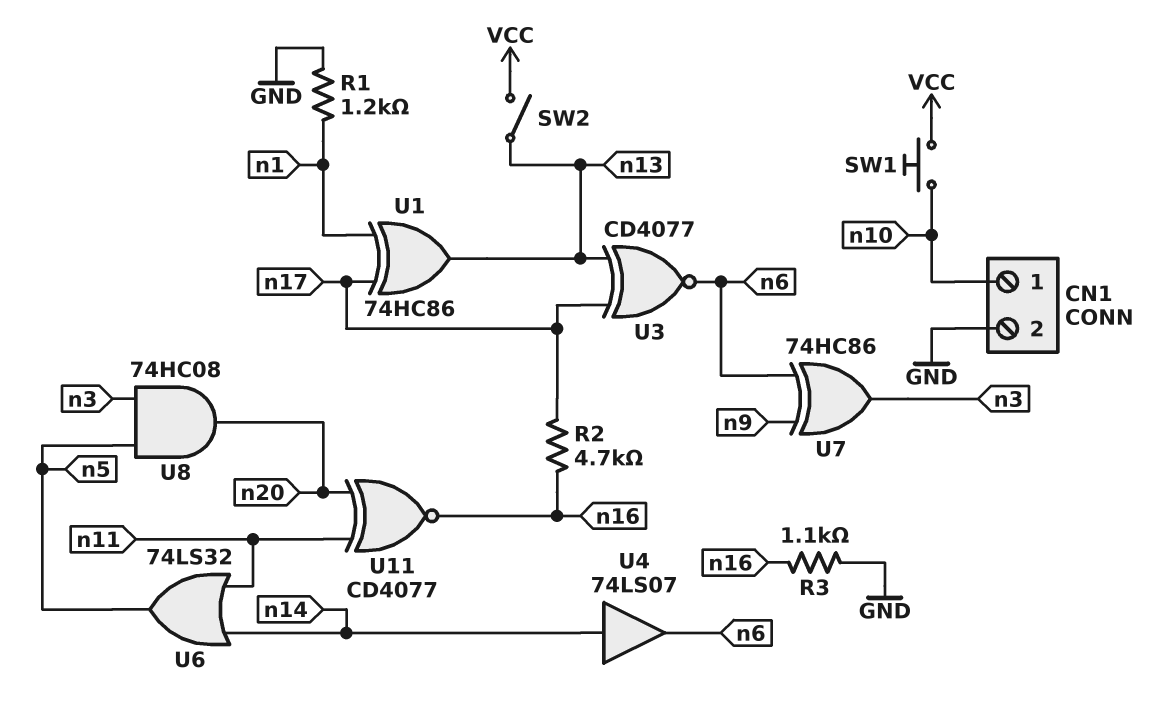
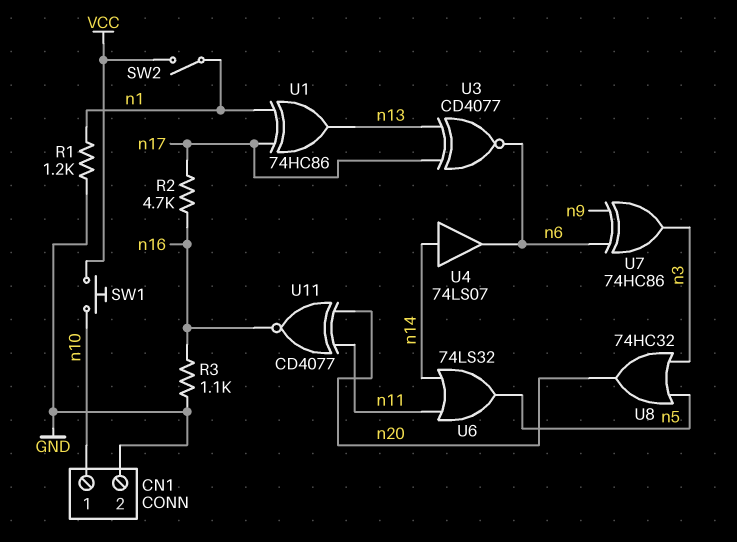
SW2: switch (VCC, n13) -> switch (VCC, n1)
U8: AND 74HC08 (in n3, in n5, out n20) -> OR 74HC32 (in n3, in n5, out n20)

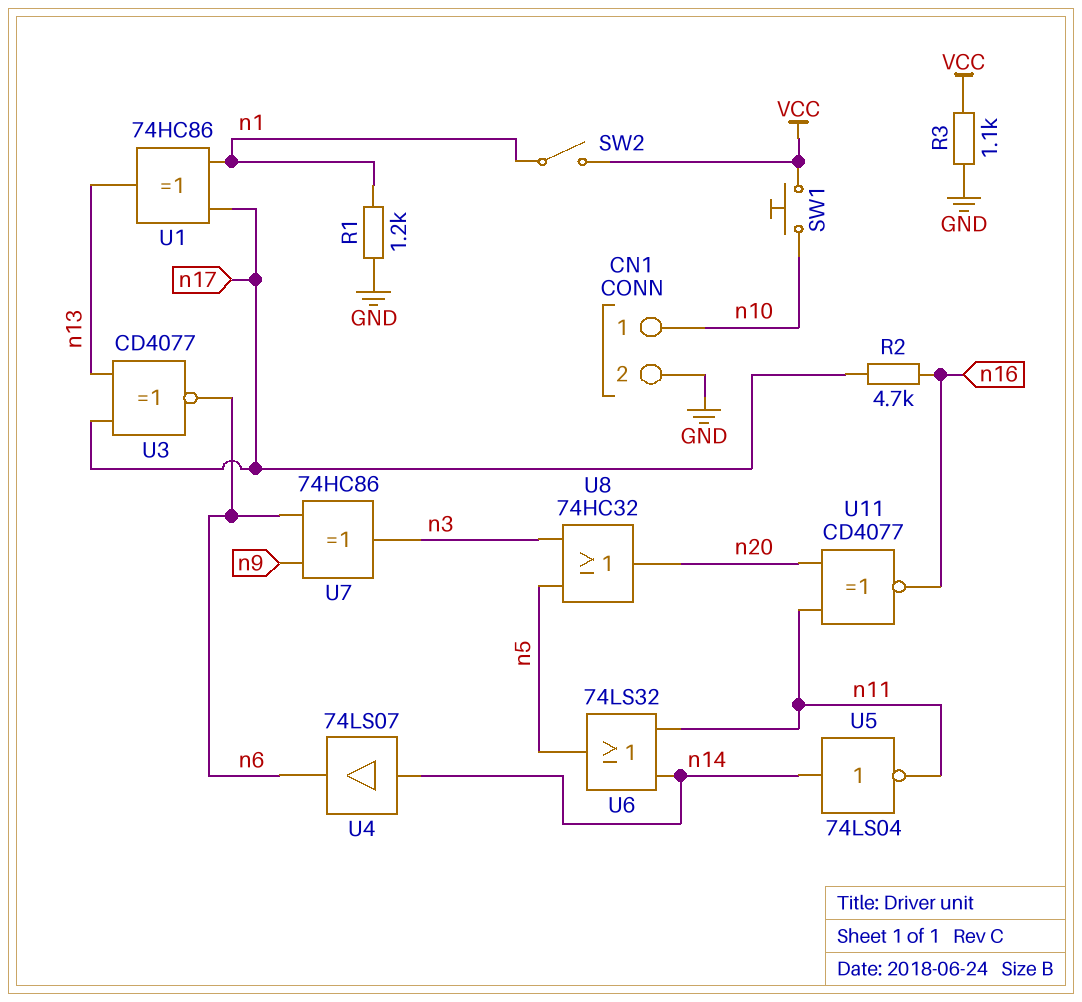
R3: 1.1k (GND, n16) -> 1.1k (GND, VCC)
U5: none -> NOT 74LS04 (in n14, out n11)

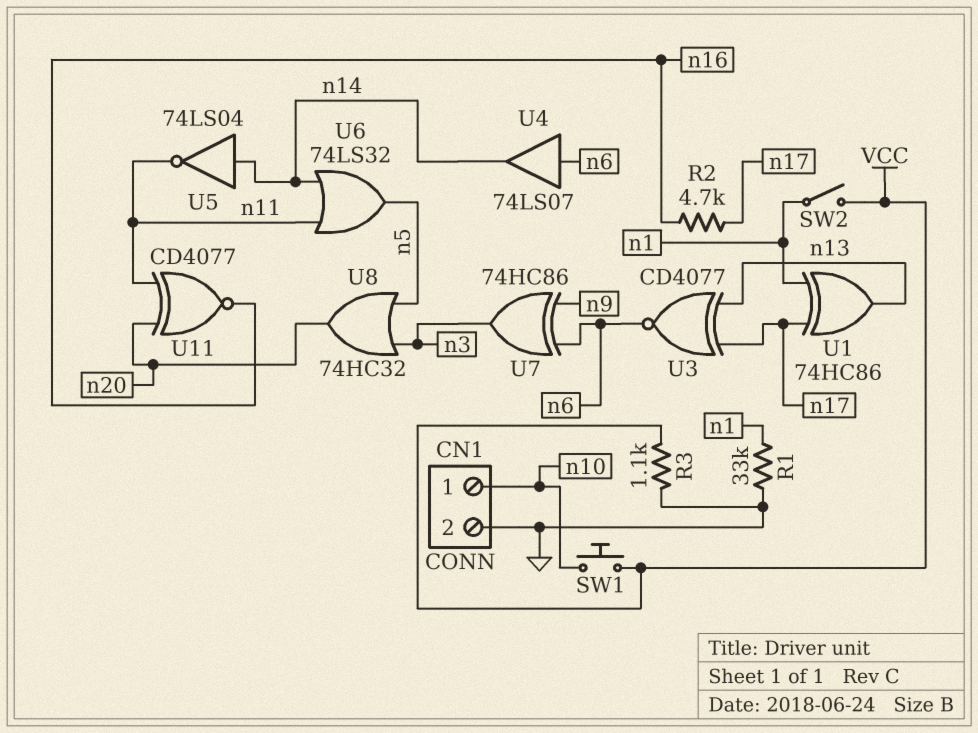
R1: 1.2k (GND, n1) -> 33k (GND, n1)
U4: buffer 74LS07 (in n14, out n6) -> buffer 74LS07 (in n6, out n14)

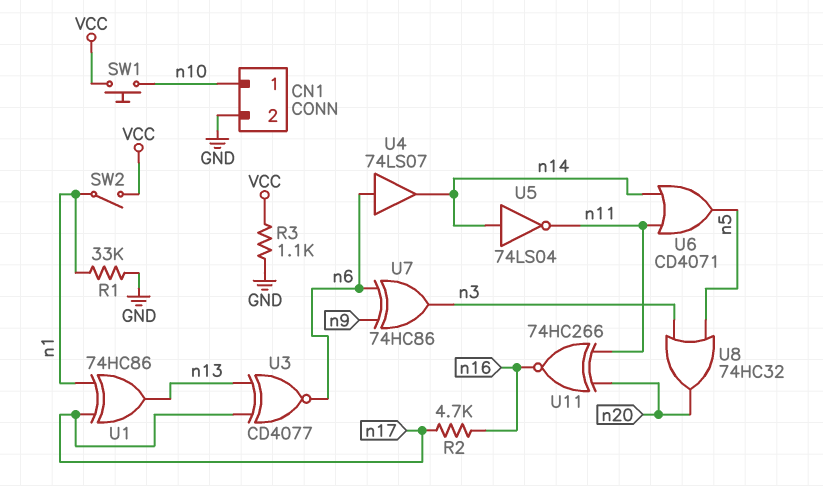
U6: OR 74LS32 (in n11, in n14, out n5) -> OR CD4071 (in n11, in n14, out n5)
U11: XNOR CD4077 (in n11, in n20, out n16) -> XNOR 74HC266 (in n11, in n20, out n16)

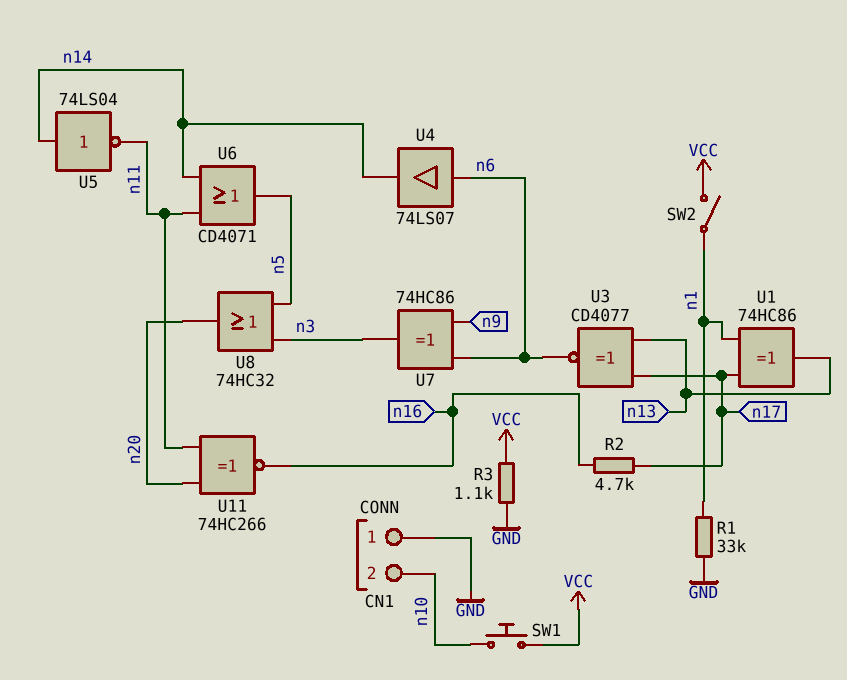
CN1 pin 1: n10 -> GND
CN1 pin 2: GND -> n10

